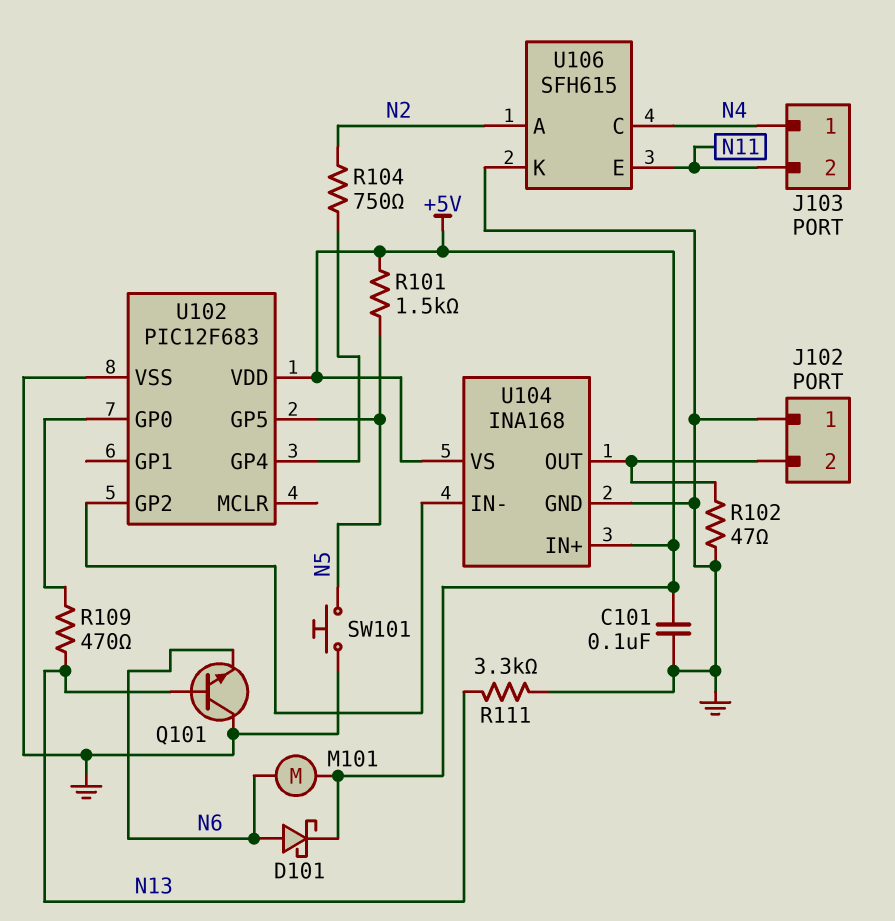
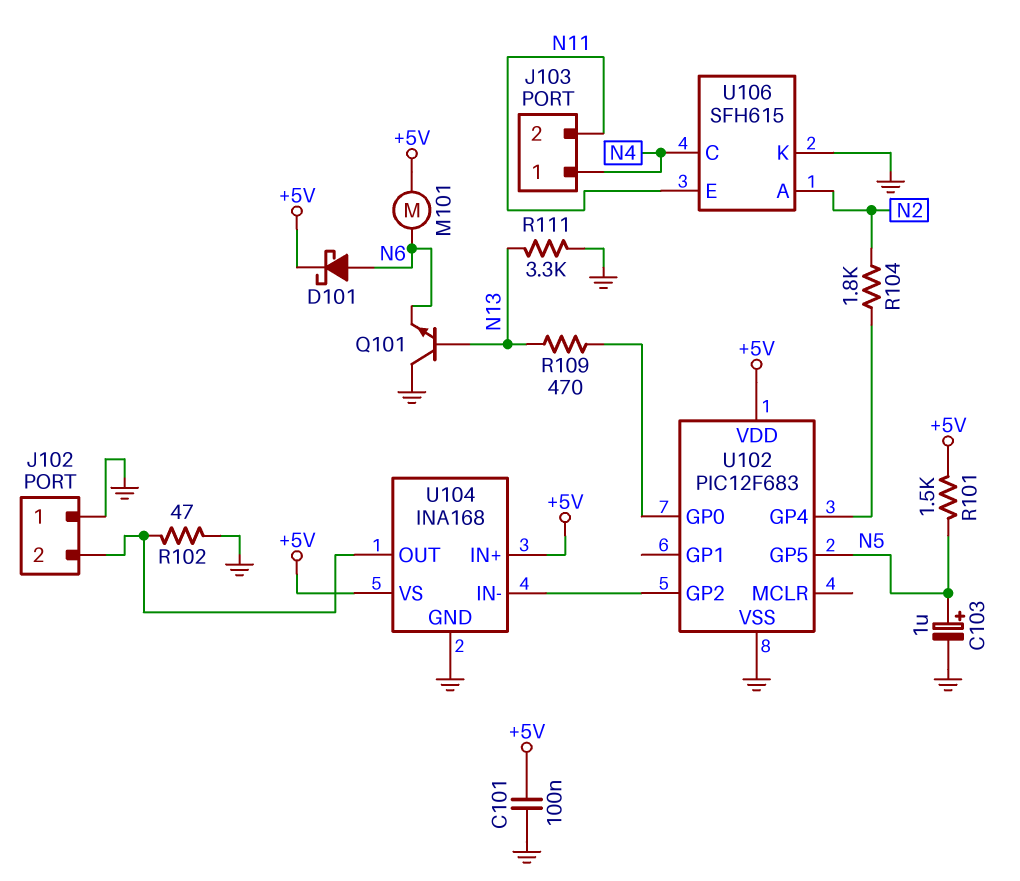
C103: none -> 1uF (plus N5, minus GND)
R104: 750 (N2, U102/GP4) -> 1.8k (N2, U102/GP4)
SW101: button (GND, N5) -> none

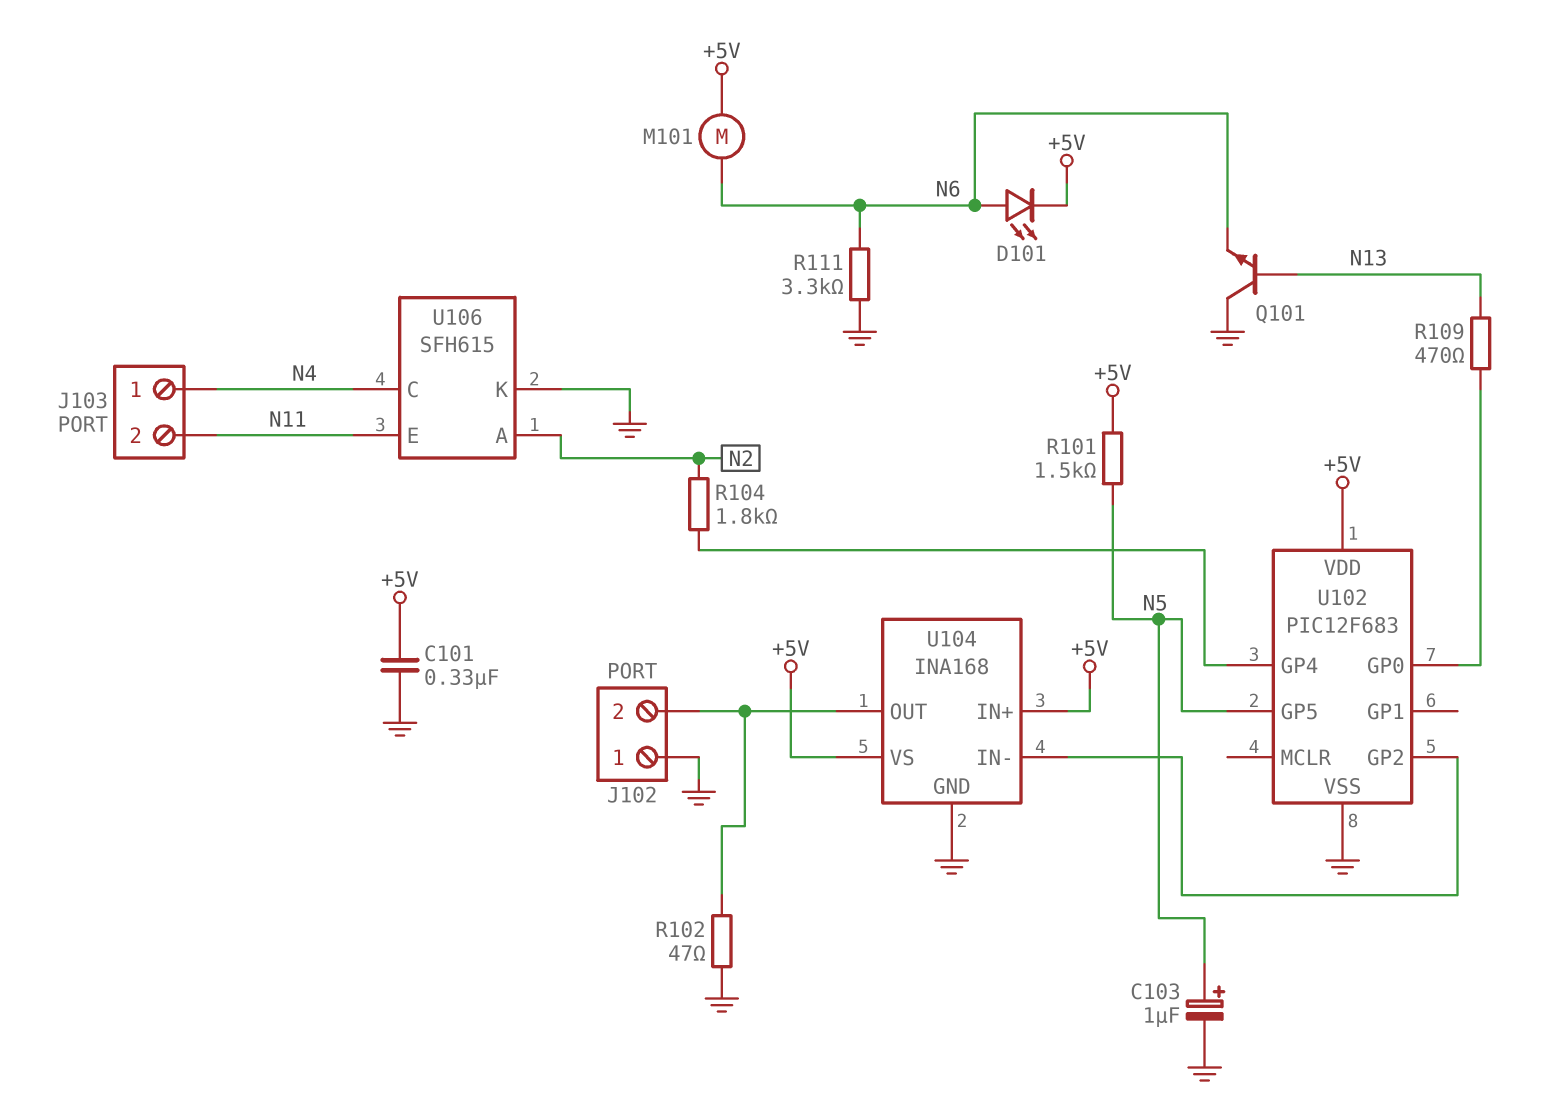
C101: 100nF (+5V, GND) -> 330nF (+5V, GND)
D101: schottky (A N6, K +5V) -> LED (A N6, K +5V)
R111: 3.3k (GND, N13) -> 3.3k (GND, N6)

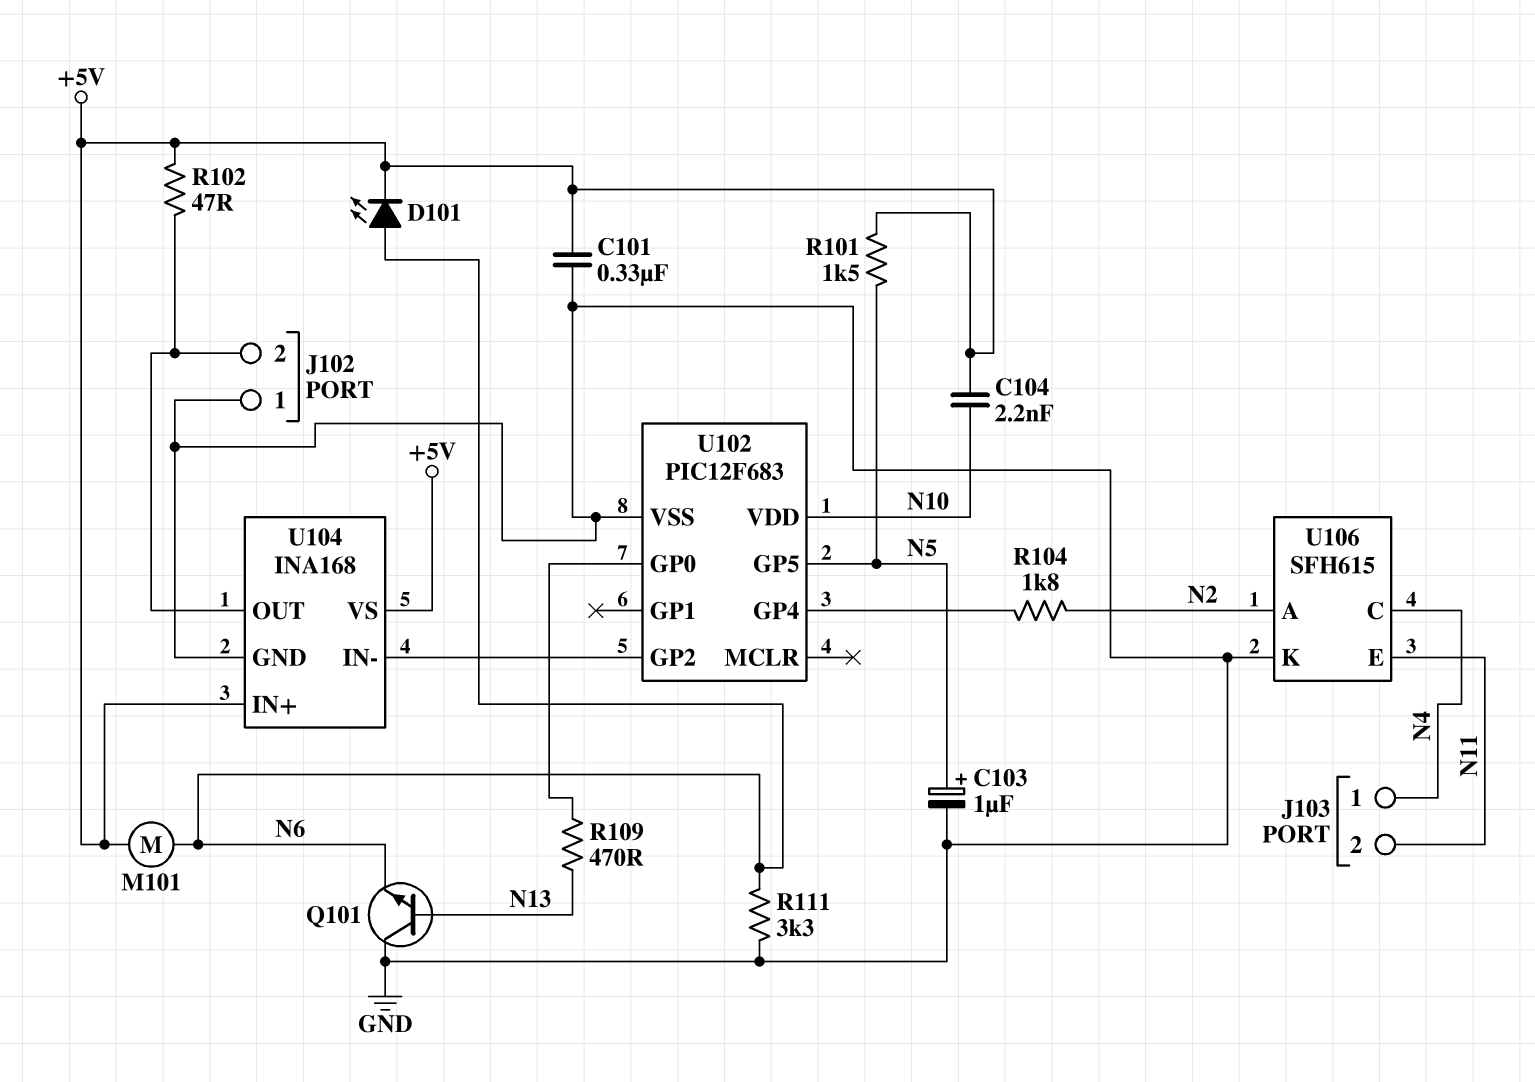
C104: none -> 2.2nF (+5V, N10)
R102: 47 (GND, J102/2) -> 47 (+5V, J102/2)
U102 pin VDD: +5V -> N10

